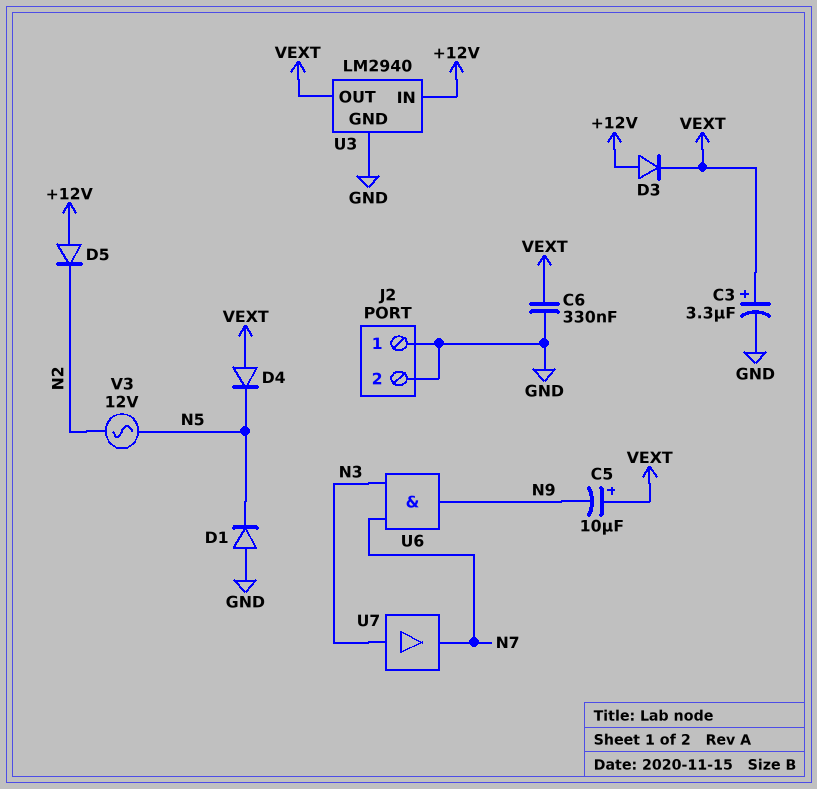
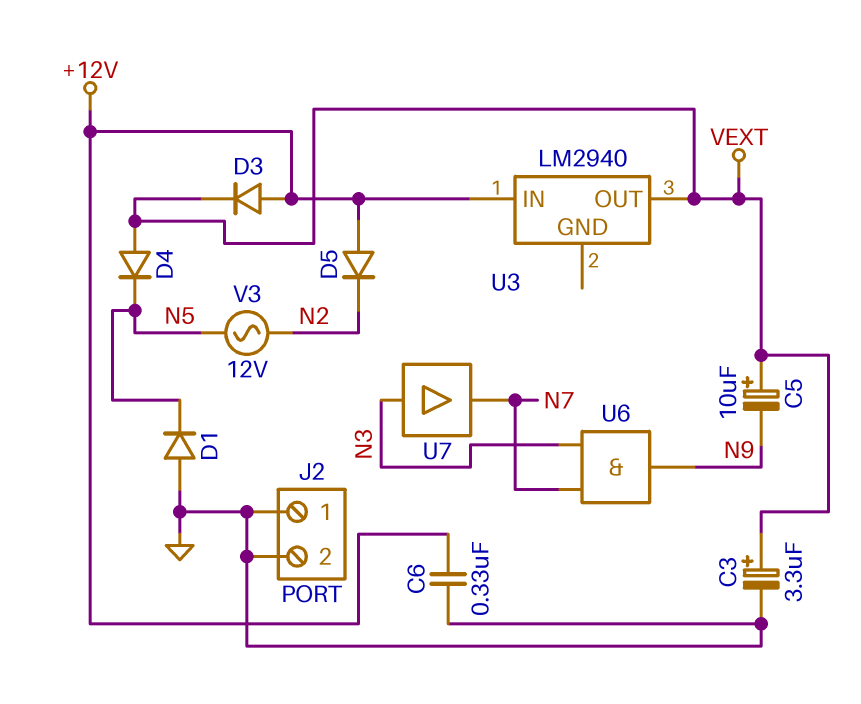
C6: 330nF (GND, VEXT) -> 330nF (+12V, GND)
U3 pin GND: GND -> none

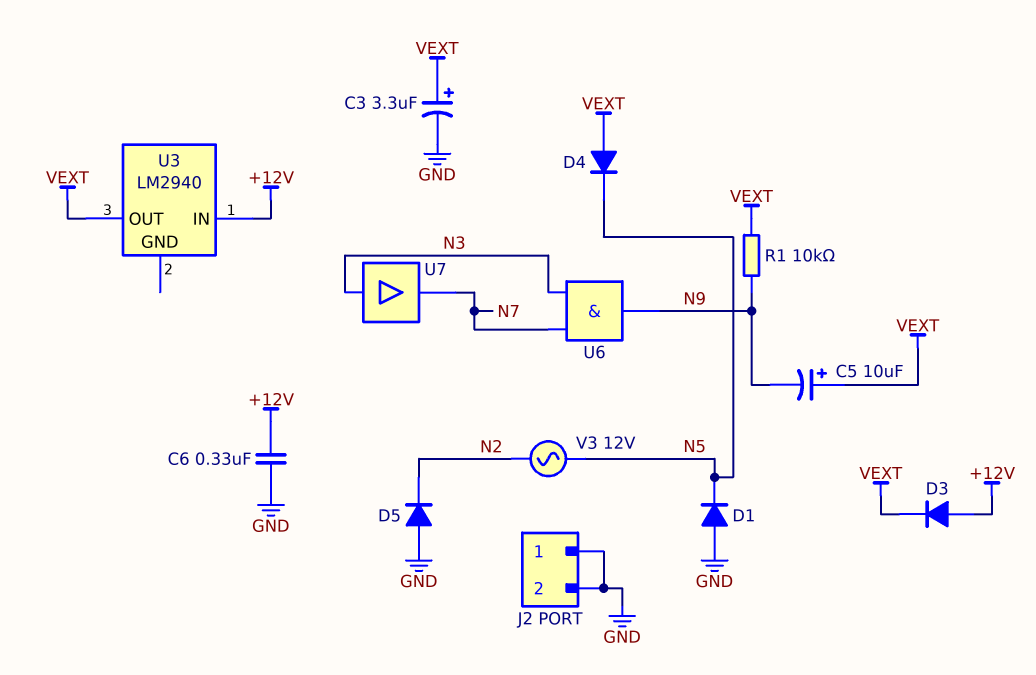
D5: diode (A +12V, K N2) -> diode (A GND, K N2)
R1: none -> 10k (N9, VEXT)

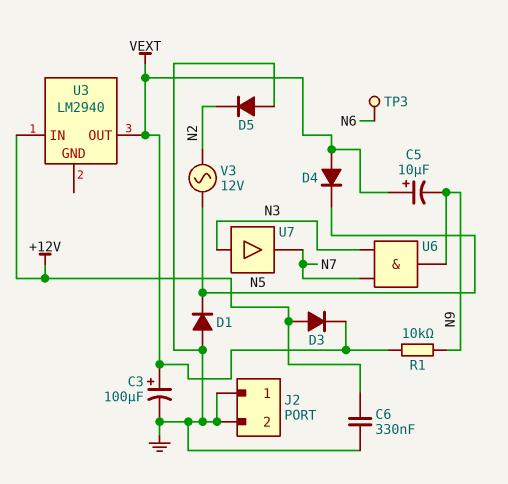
C3: 3.3uF (plus VEXT, minus GND) -> 100uF (plus VEXT, minus GND)
TP3: none -> test point (N6)

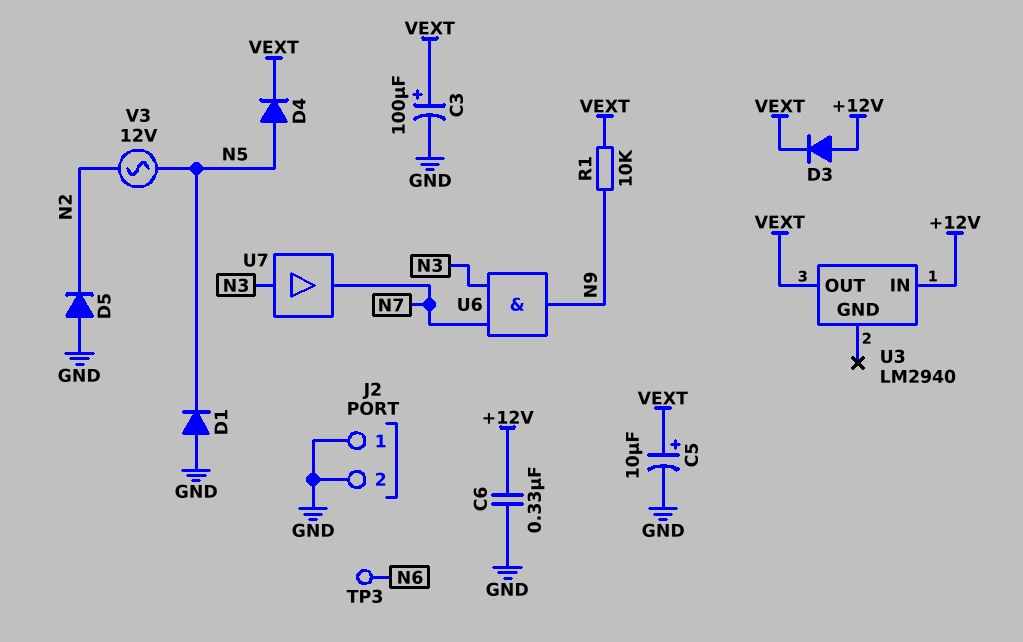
C5: 10uF (plus VEXT, minus N9) -> 10uF (plus VEXT, minus GND)
D4: diode (A VEXT, K N5) -> diode (A N5, K VEXT)

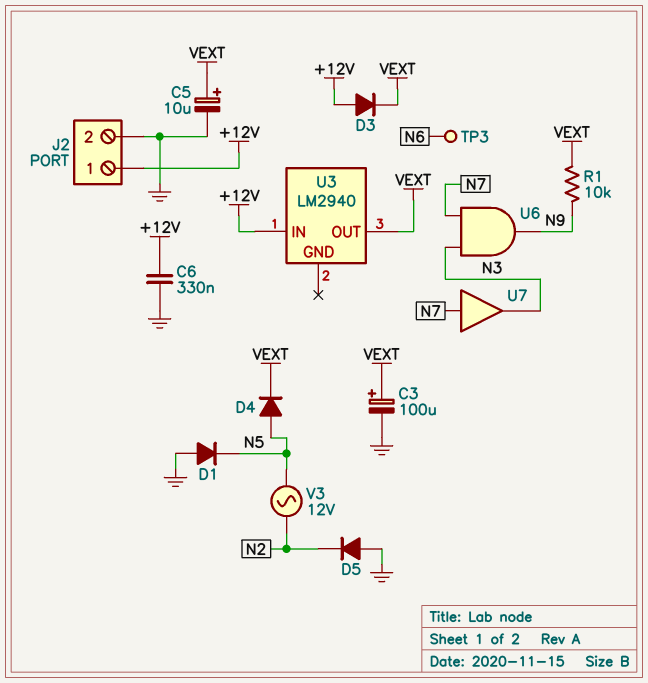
J2 pin 1: GND -> +12V
U7: buffer (in N3, out N7) -> buffer (in N7, out N3)

